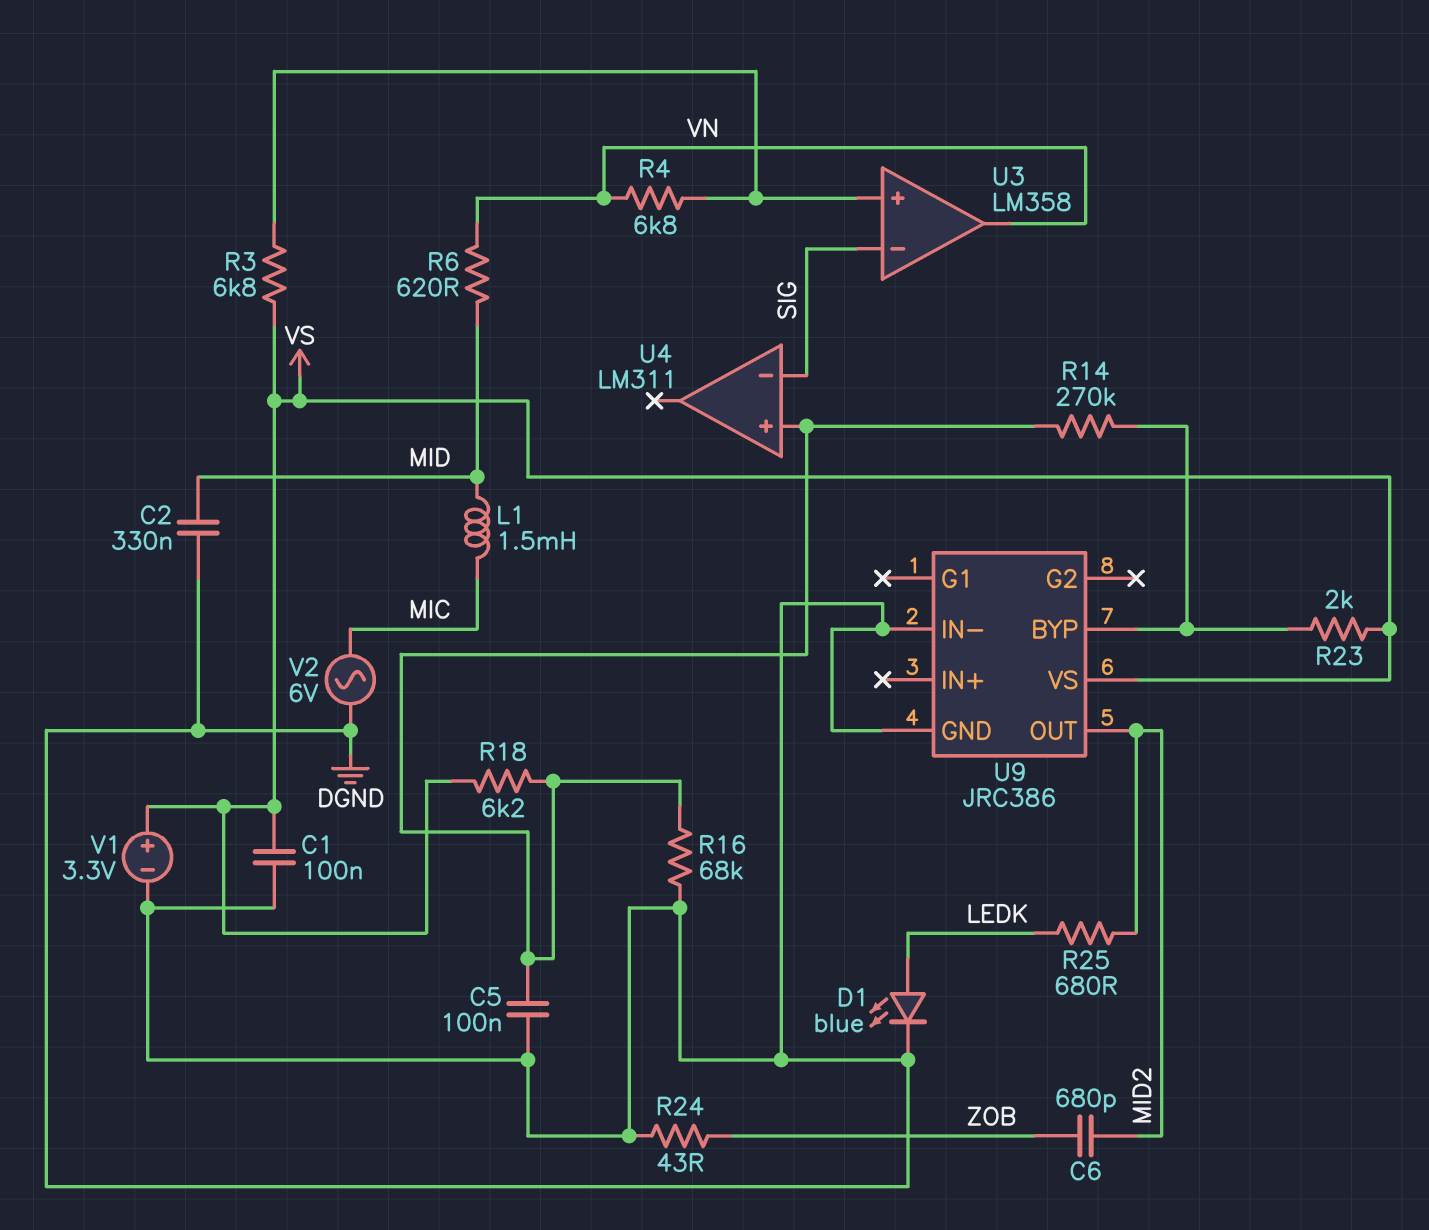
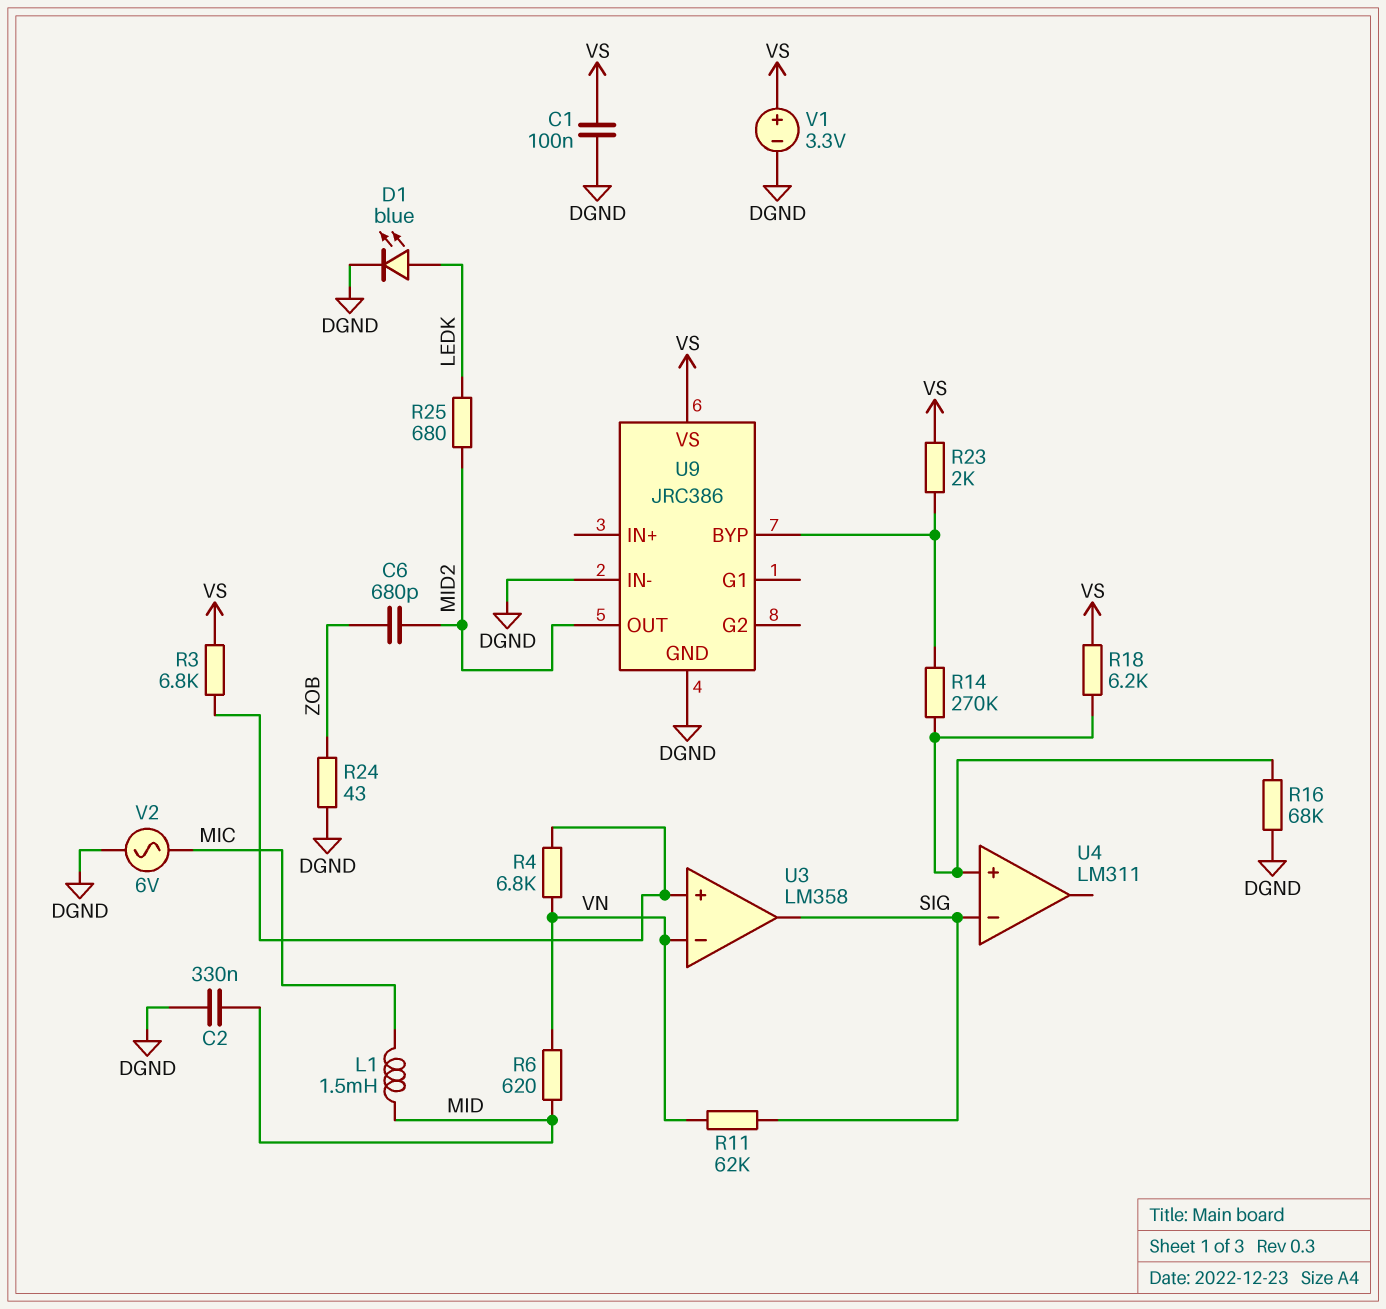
C5: 100nF (DGND, U4/in+) -> none
R11: none -> 62k (SIG, VN)
U3 pin in-: SIG -> VN
U3 pin out: VN -> SIG

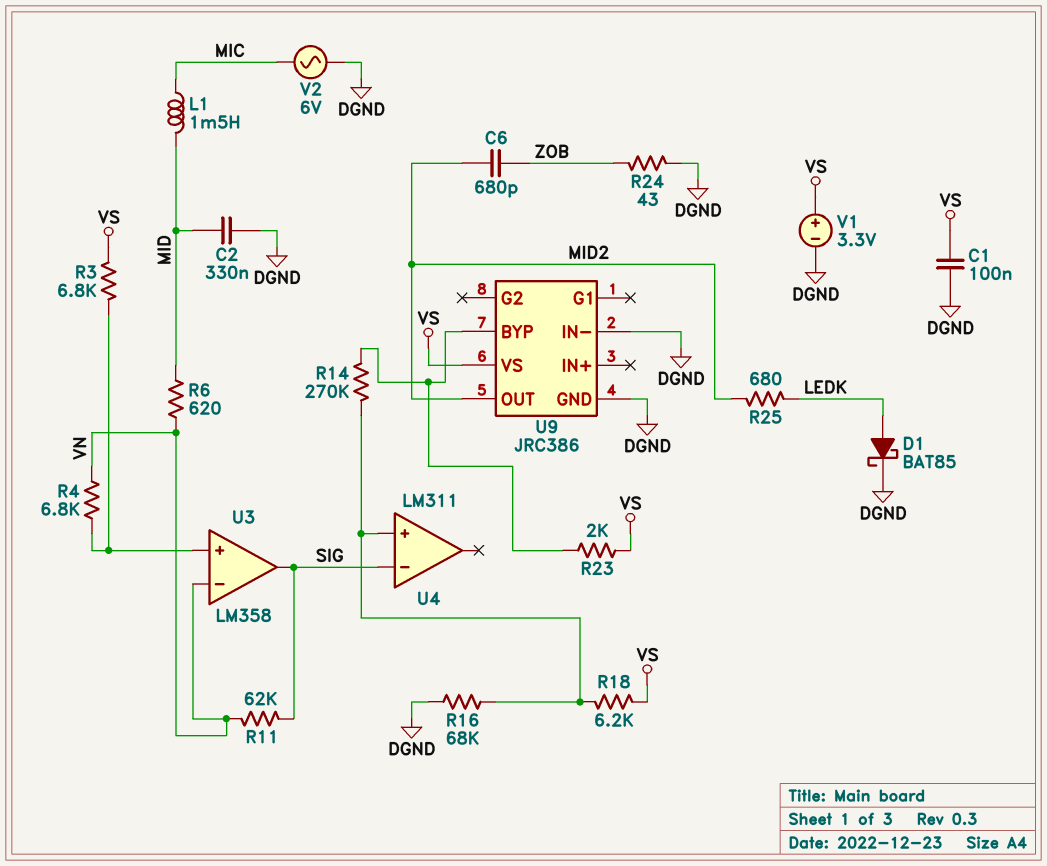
D1: LED blue (A LEDK, K DGND) -> schottky BAT85 (A LEDK, K DGND)

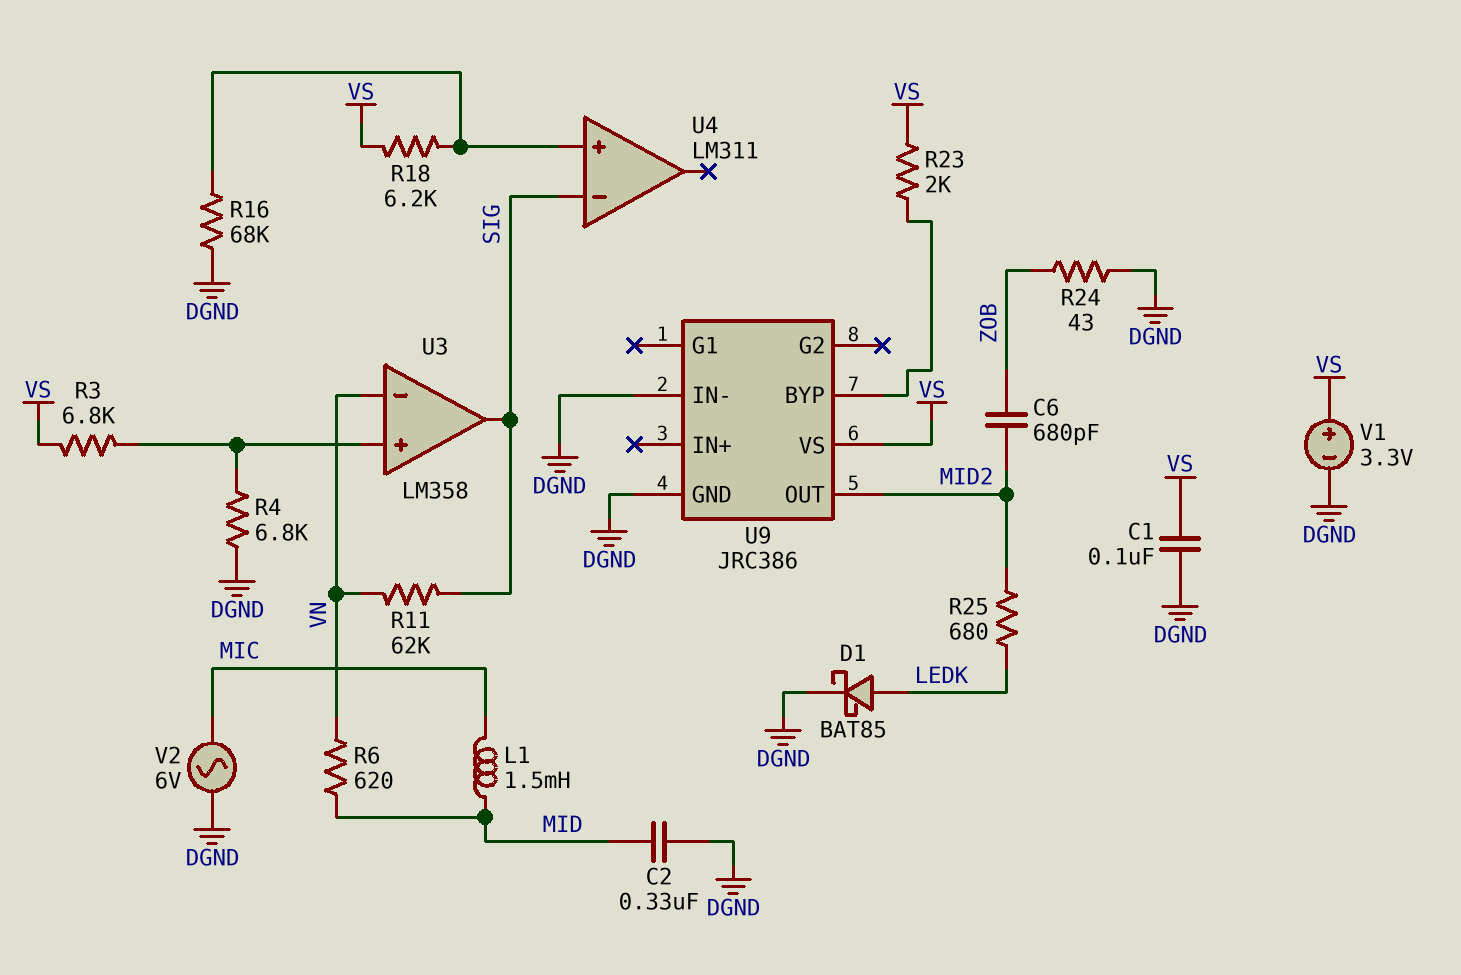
R4: 6.8k (U3/in+, VN) -> 6.8k (DGND, U3/in+)
R14: 270k (U4/in+, U9/BYP) -> none

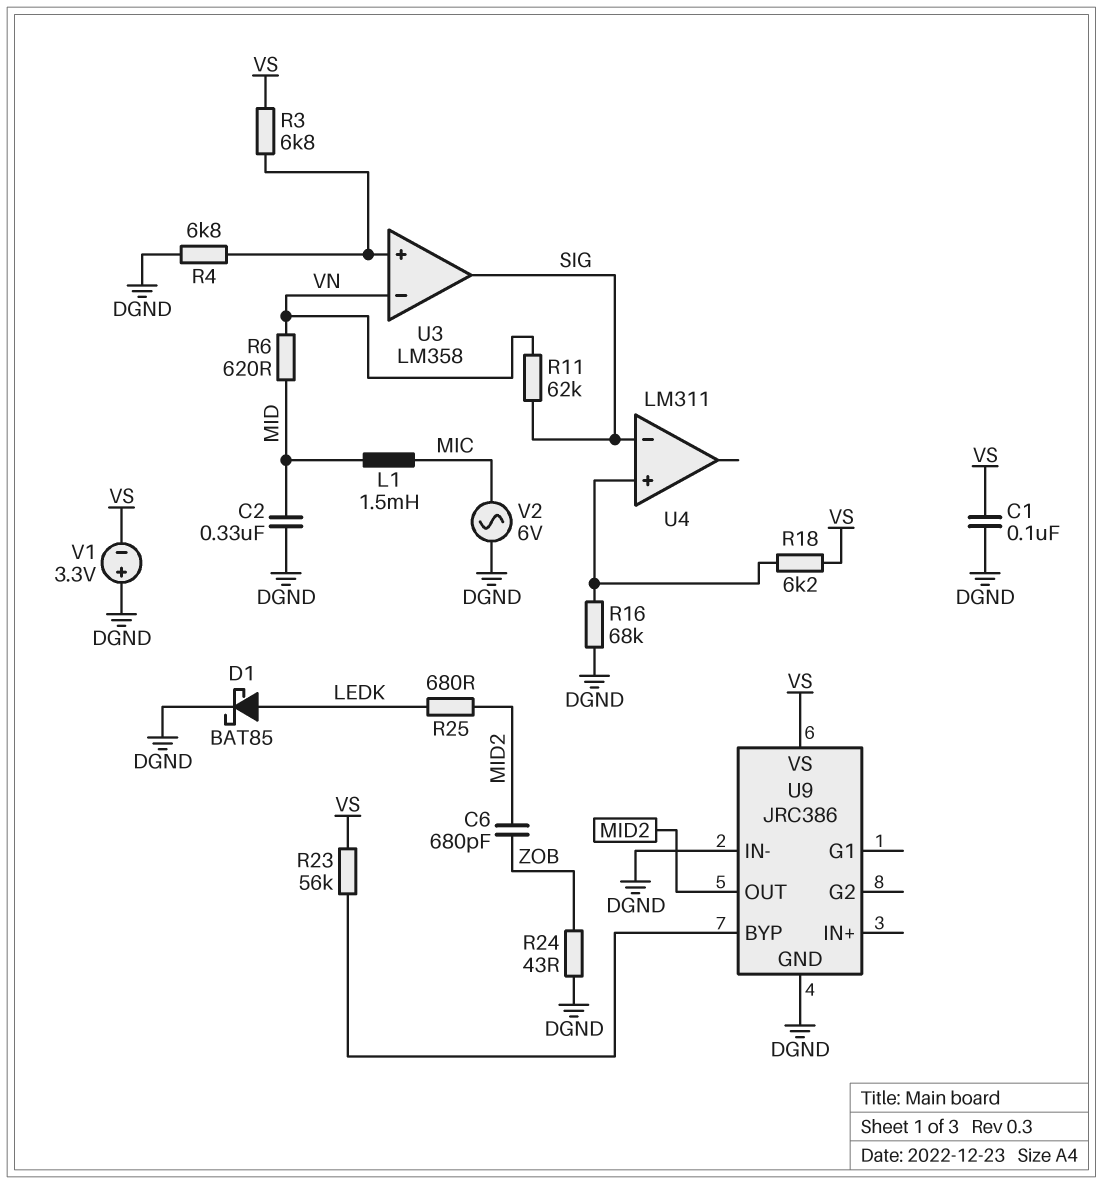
R23: 2k (U9/BYP, VS) -> 56k (U9/BYP, VS)
V1: 3.3V (plus VS, minus DGND) -> 3.3V (plus DGND, minus VS)

